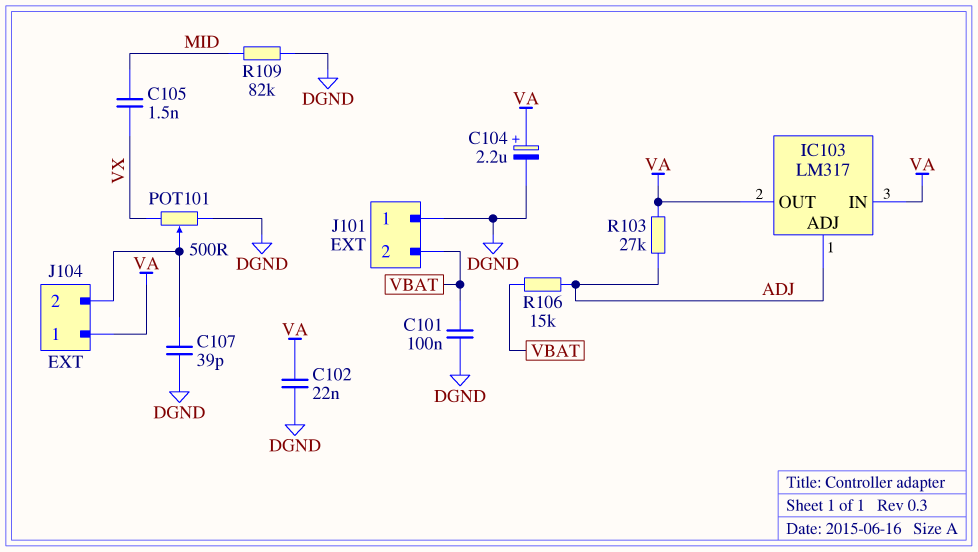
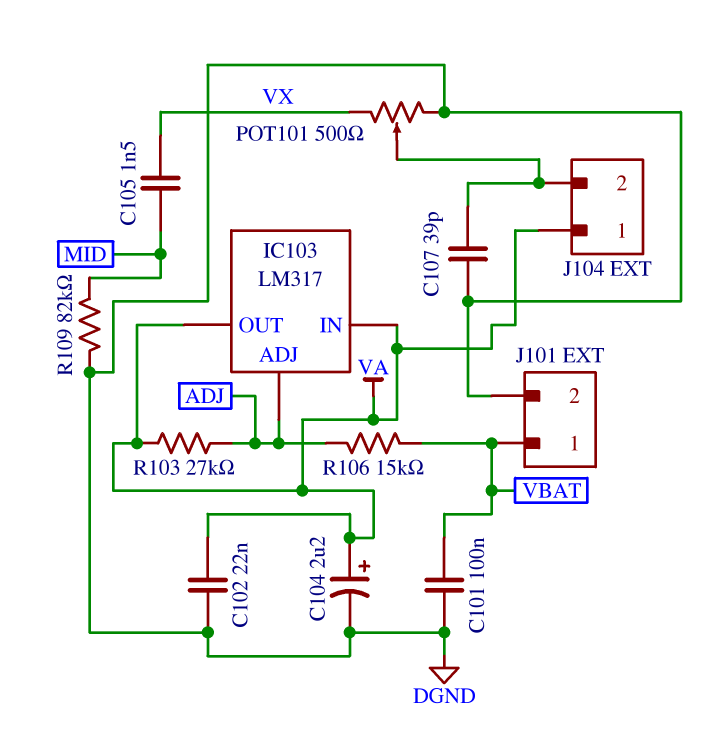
J101 pin 1: DGND -> VBAT
J101 pin 2: VBAT -> DGND

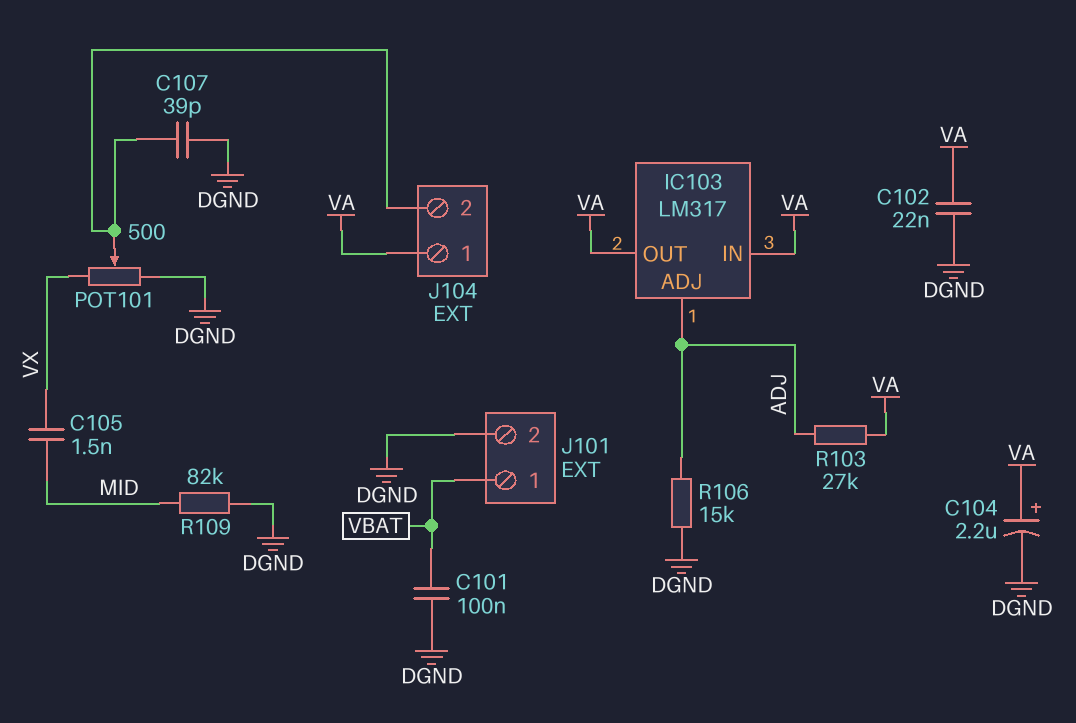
R106: 15k (ADJ, VBAT) -> 15k (ADJ, DGND)

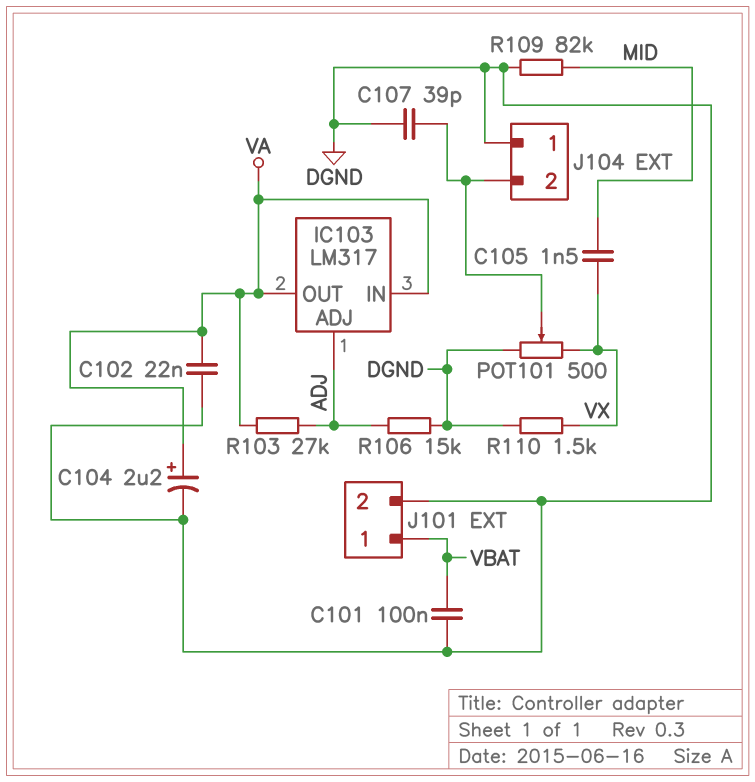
J104 pin 1: VA -> DGND
R110: none -> 1.5k (DGND, VX)

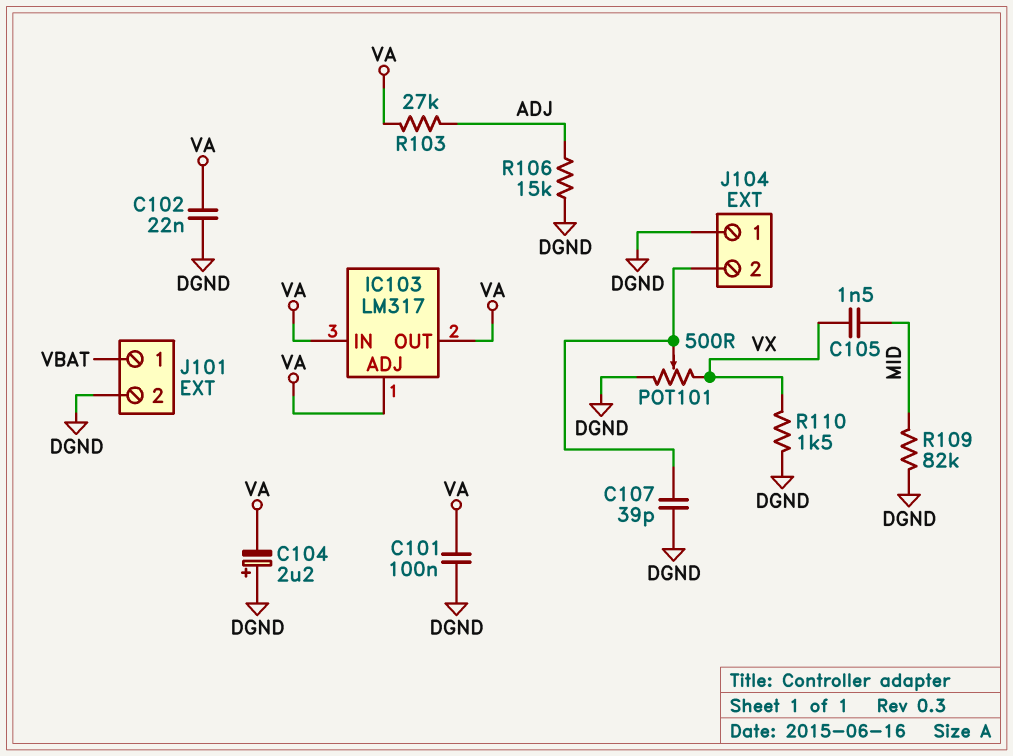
C101: 100nF (DGND, VBAT) -> 100nF (DGND, VA)
C104: 2.2uF (plus VA, minus DGND) -> 2.2uF (plus DGND, minus VA)
IC103 pin ADJ: ADJ -> VA

